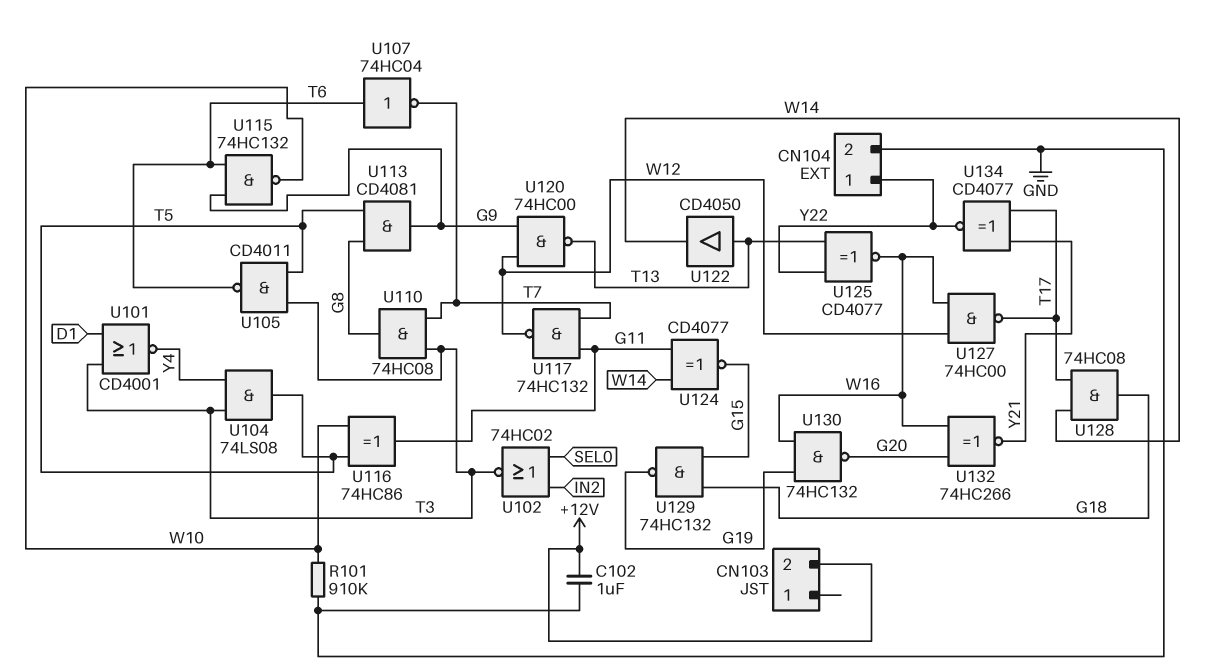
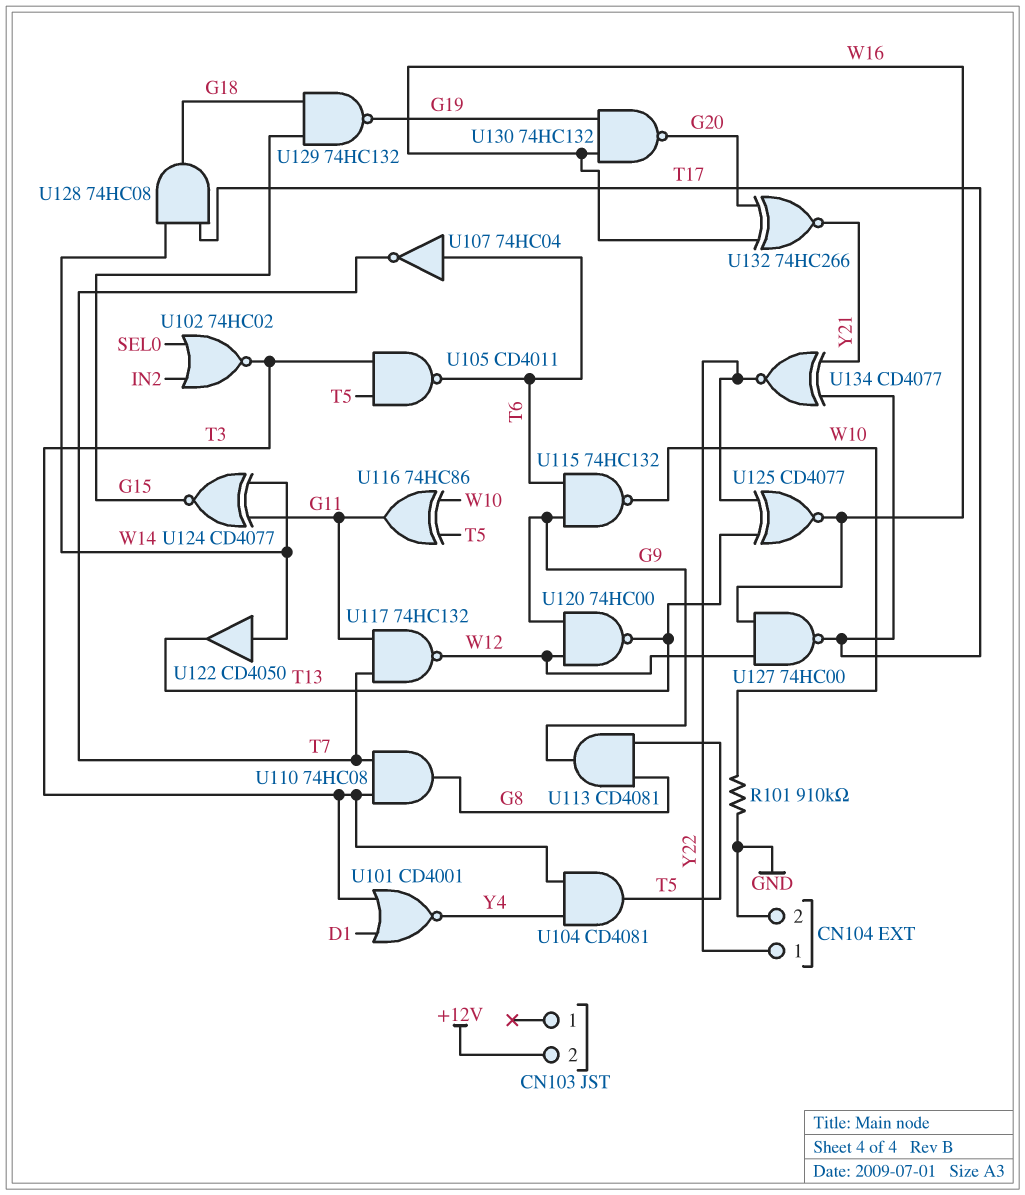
C102: 1uF (+12V, GND) -> none
U104: AND 74LS08 (in T3, in Y4, out T5) -> AND CD4081 (in T3, in Y4, out T5)
U122: buffer CD4050 (in T13, out W14) -> buffer CD4050 (in W14, out T13)

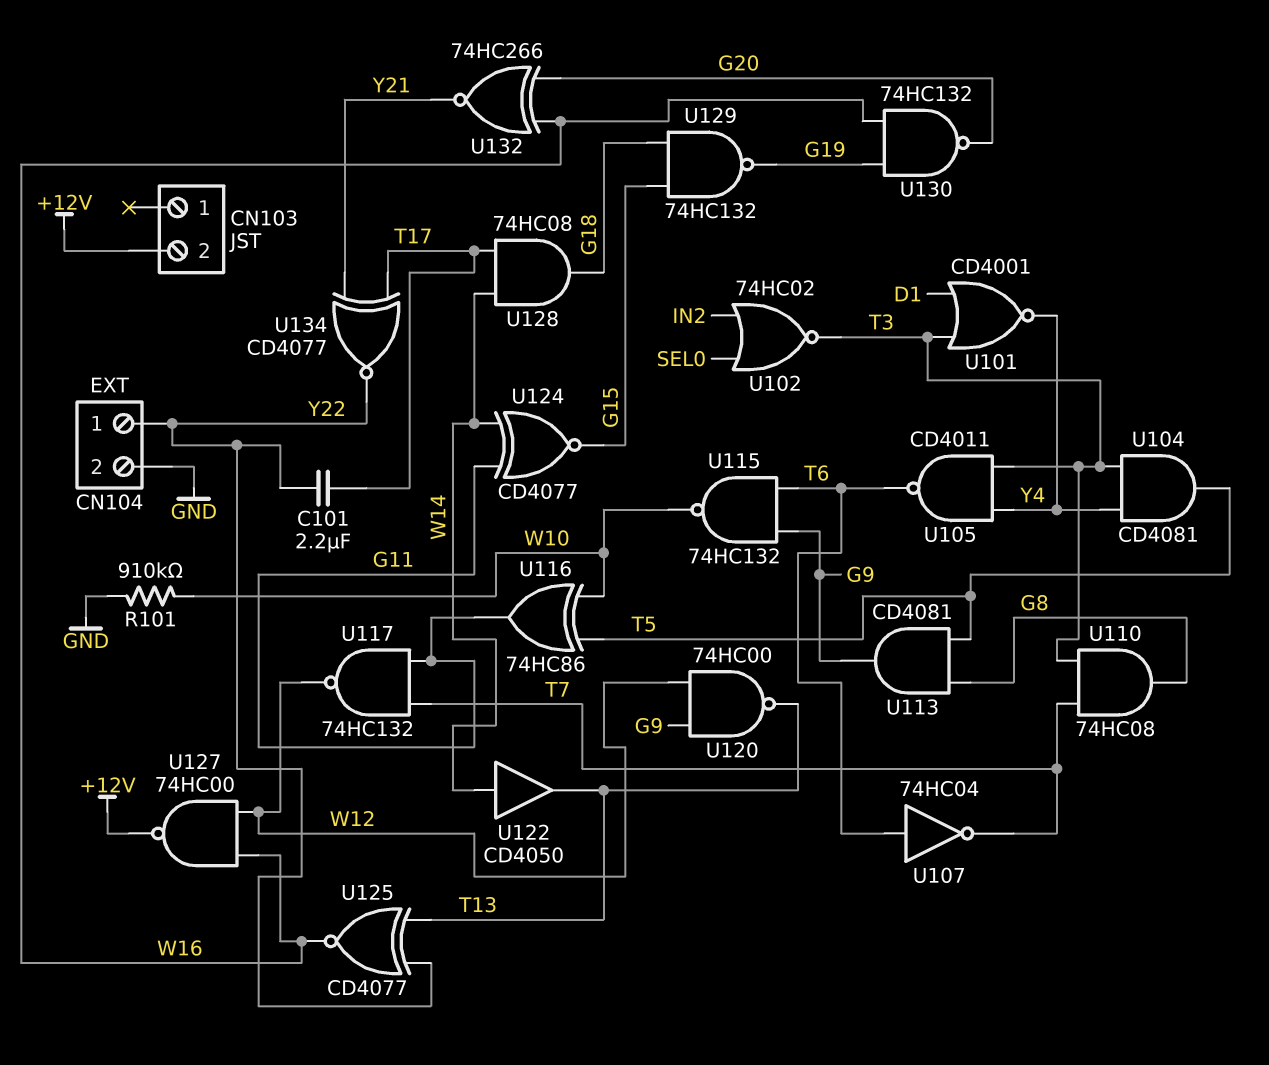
C101: none -> 2.2uF (T17, Y22)
U105: NAND CD4011 (in T3, in T5, out T6) -> NAND CD4011 (in T3, in Y4, out T6)
U127: NAND 74HC00 (in W12, in W16, out T17) -> NAND 74HC00 (in W12, in W16, out +12V)

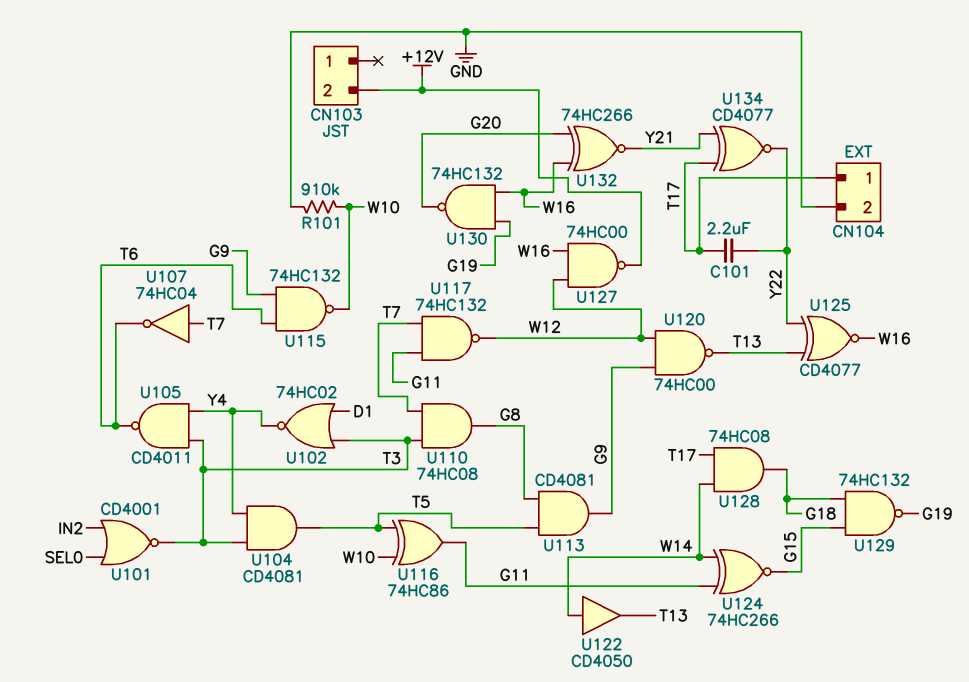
CN104 pin 1: Y22 -> T17
U101: NOR CD4001 (in D1, in T3, out Y4) -> NOR CD4001 (in IN2, in SEL0, out T3)
U102: NOR 74HC02 (in IN2, in SEL0, out T3) -> NOR 74HC02 (in D1, in T3, out Y4)
U107: NOT 74HC04 (in T6, out T7) -> NOT 74HC04 (in T7, out T6)
U124: XNOR CD4077 (in G11, in W14, out G15) -> XNOR 74HC266 (in G11, in W14, out G15)

